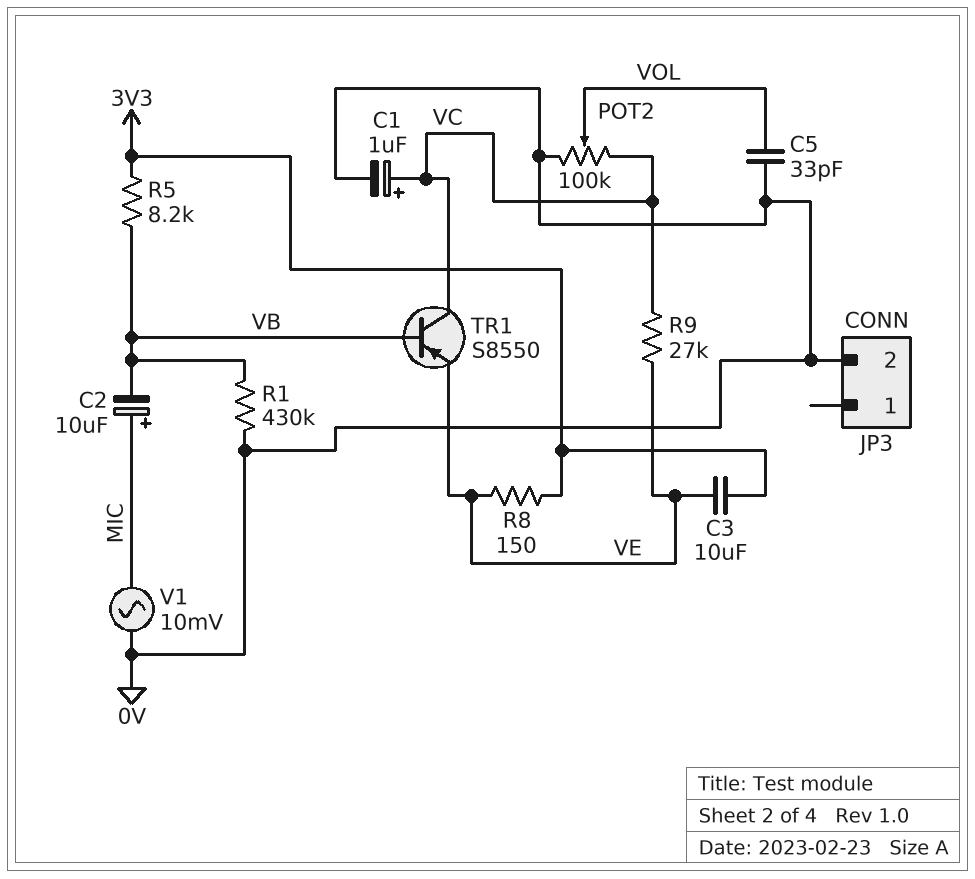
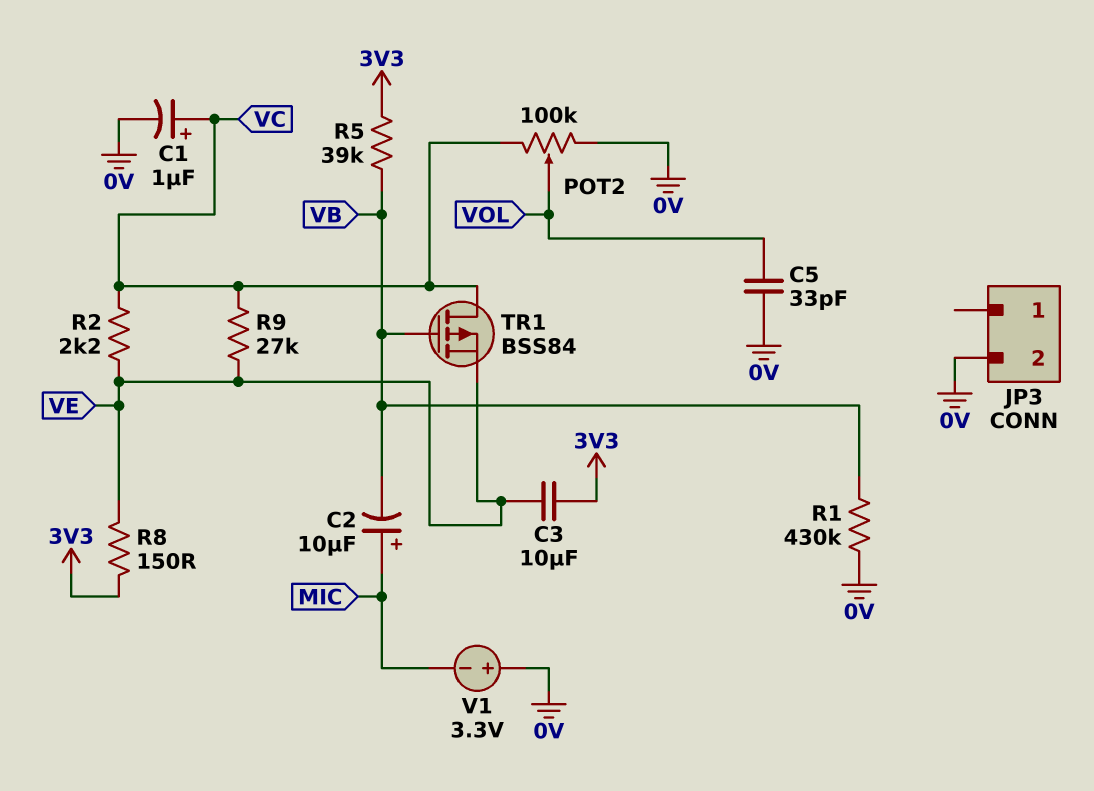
R2: none -> 2.2k (VC, VE)
R5: 8.2k (3V3, VB) -> 39k (3V3, VB)
TR1: PNP S8550 (B VB, C VC, E VE) -> PMOS BSS84 (G VB, D VC, S VE)
V1: AC 10mV (0V, MIC) -> 3.3V (plus 0V, minus MIC)

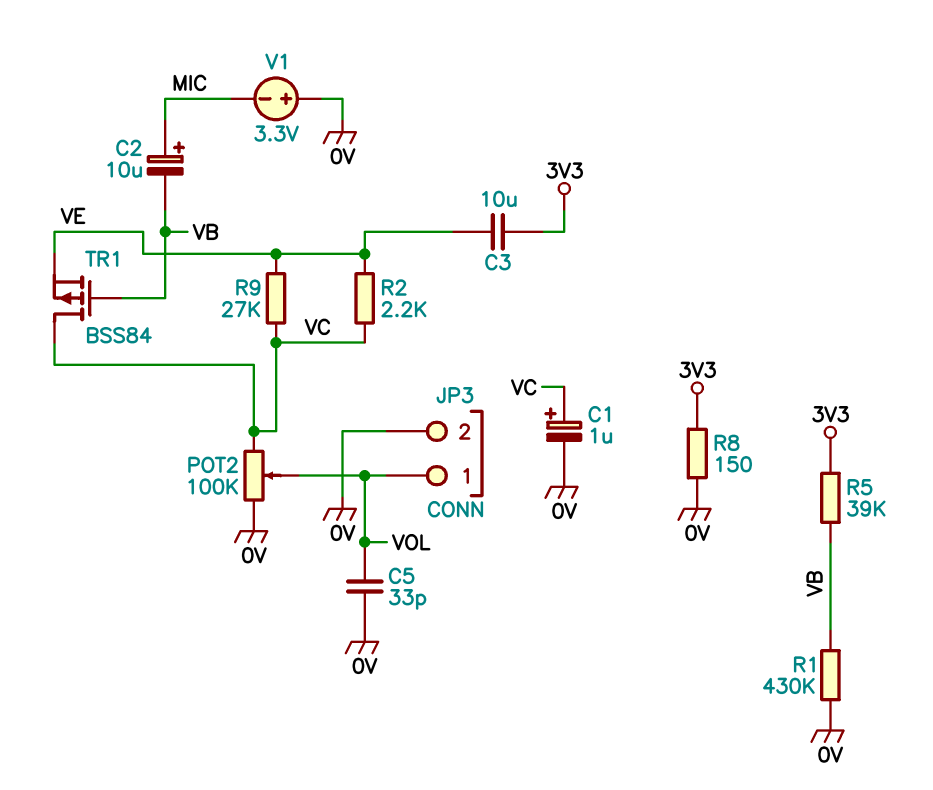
JP3 pin 1: none -> VOL
R8: 150 (3V3, VE) -> 150 (0V, 3V3)

